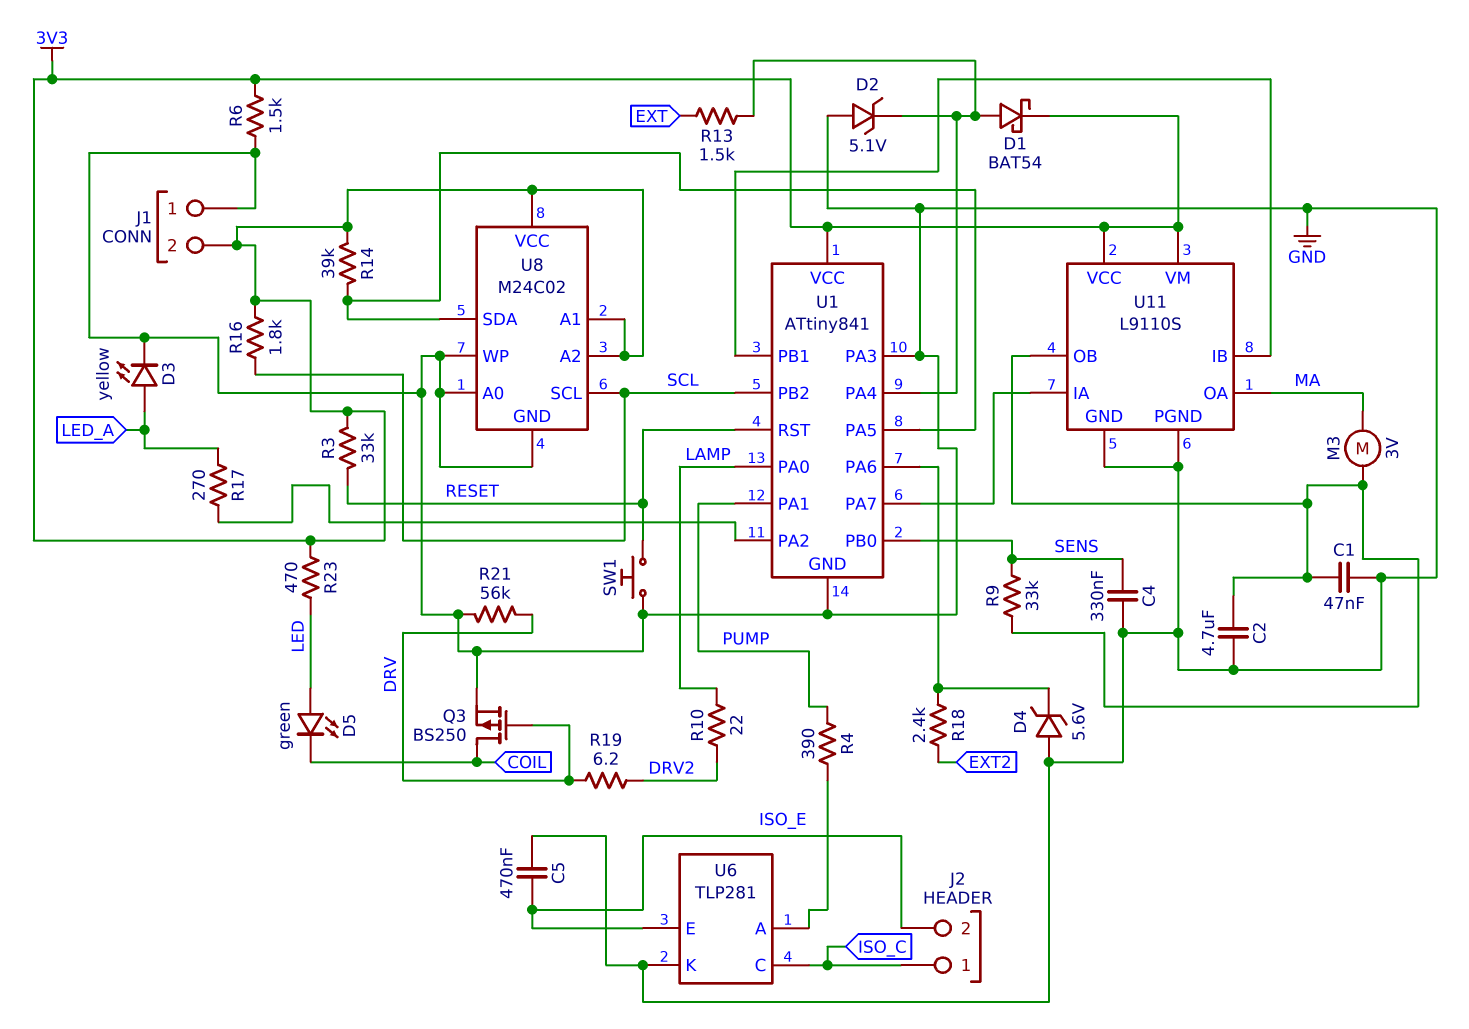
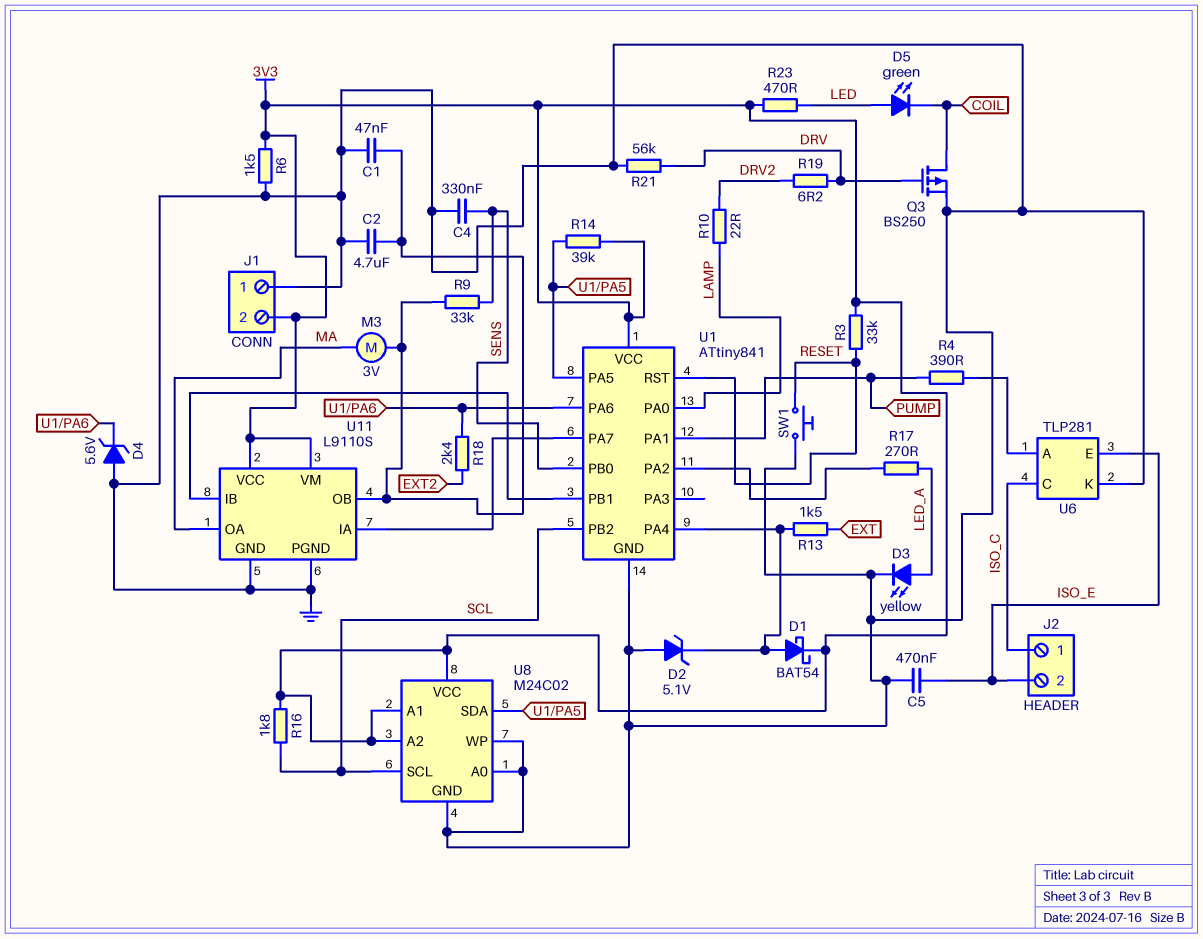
U1 pin PA3: GND -> none

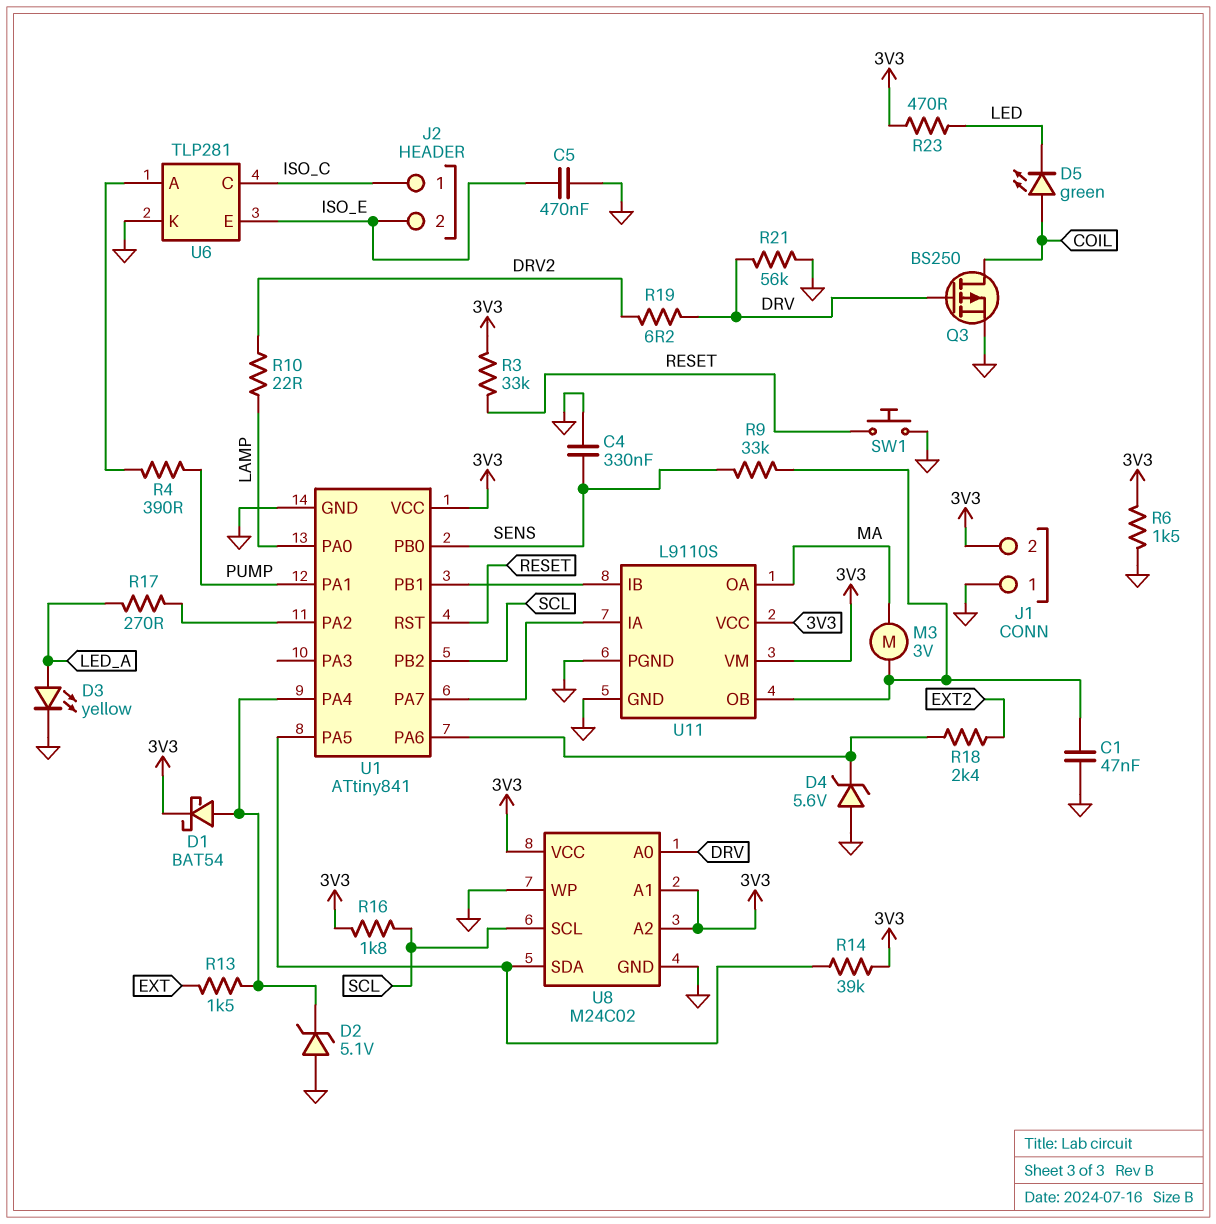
C2: 4.7uF (GND, U11/OB) -> none
D5: LED green (A LED, K COIL) -> LED green (A COIL, K LED)
U8 pin A0: GND -> DRV

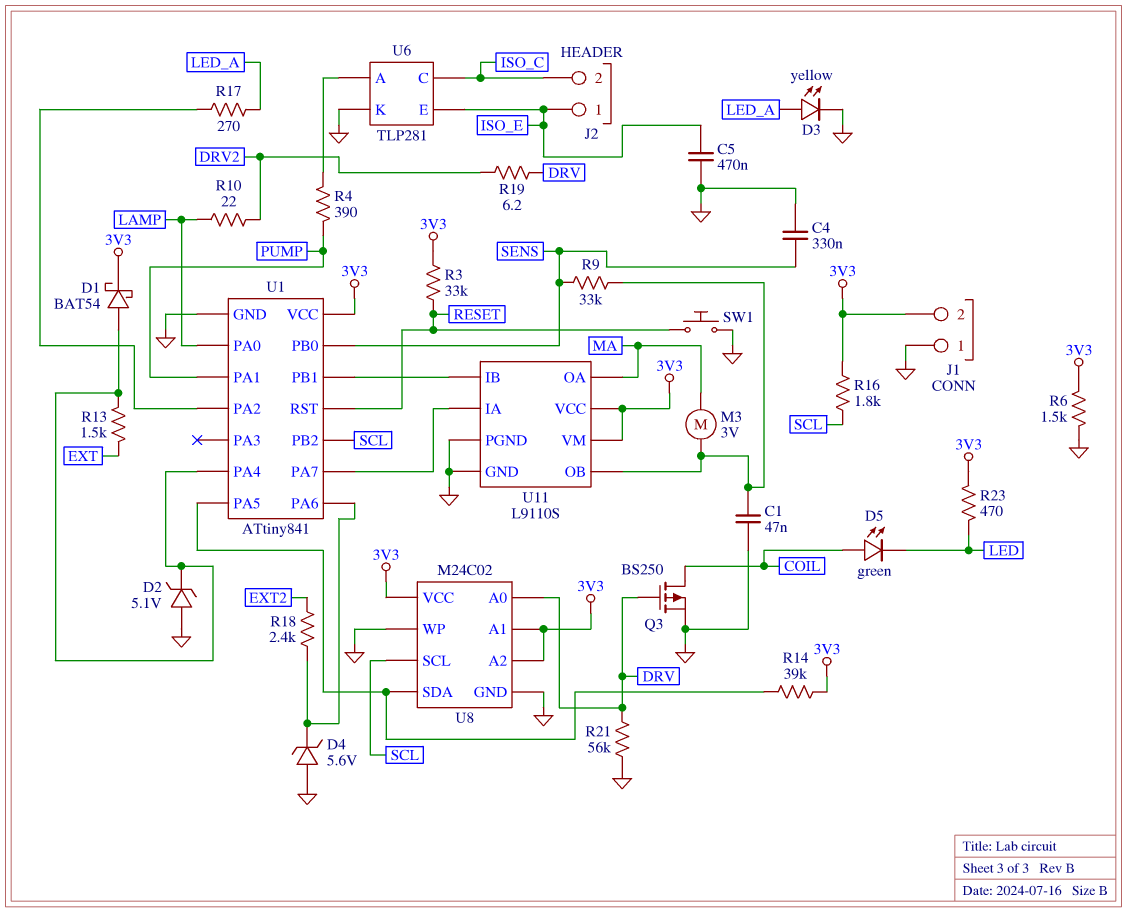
J2 pin 1: ISO_C -> ISO_E
J2 pin 2: ISO_E -> ISO_C

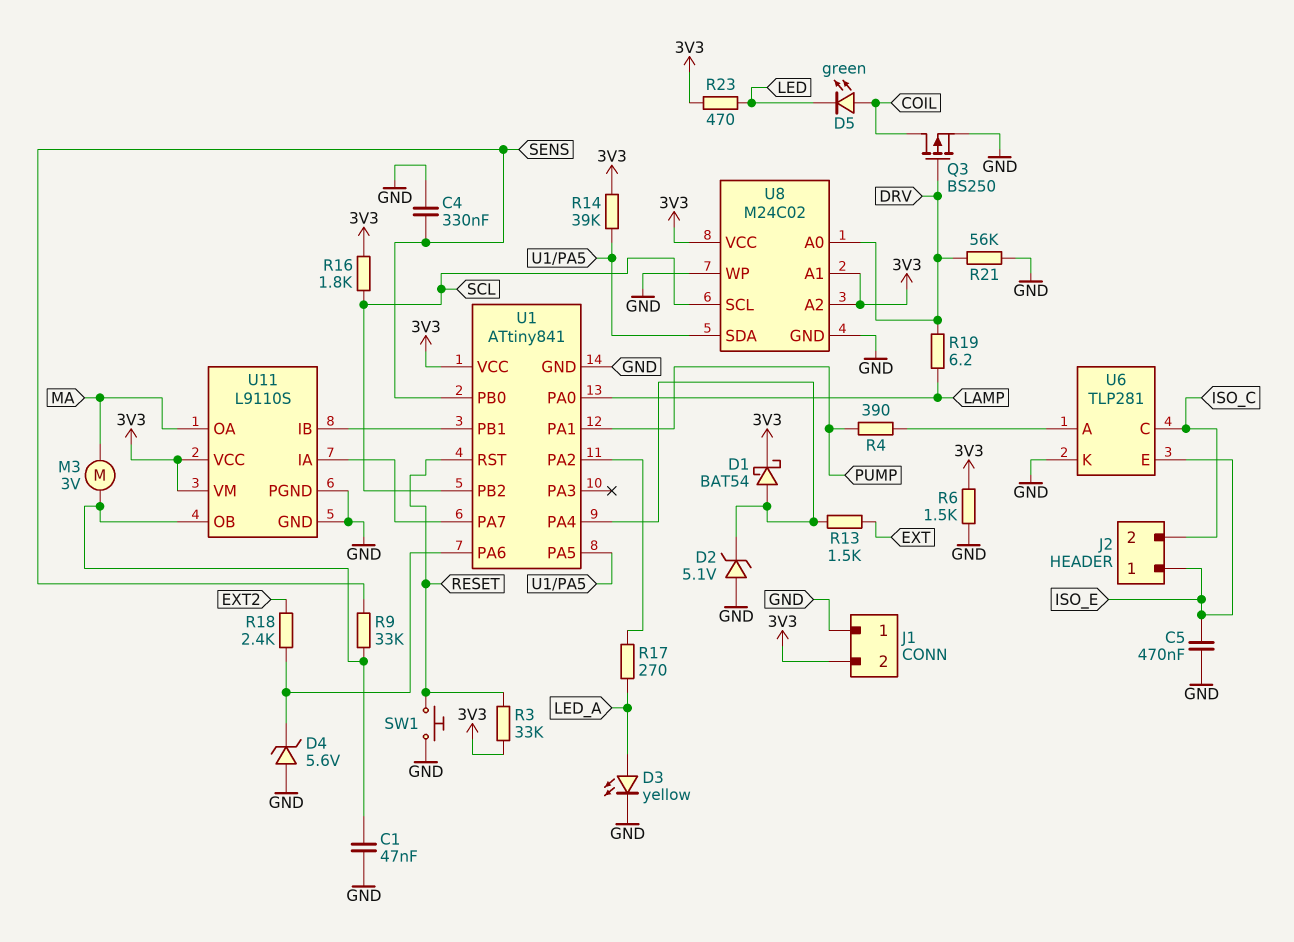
R10: 22 (DRV2, LAMP) -> none
R19: 6.2 (DRV, DRV2) -> 6.2 (DRV, LAMP)

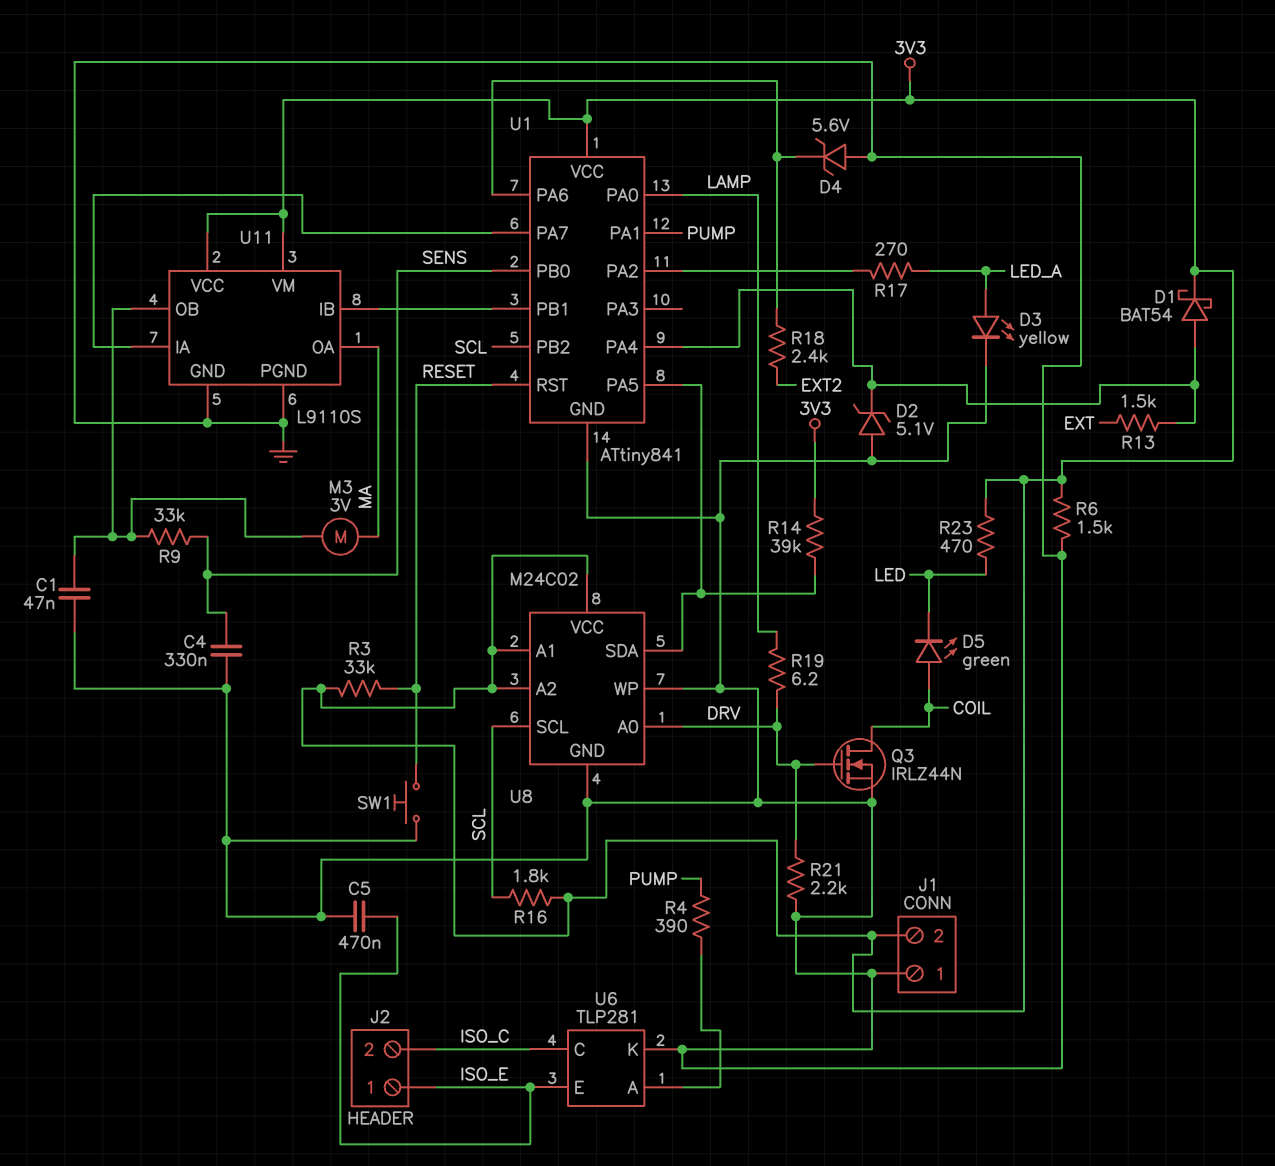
Q3: PMOS BS250 (G DRV, D COIL, S GND) -> NMOS IRLZ44N (G DRV, D COIL, S GND)
R21: 56k (DRV, GND) -> 2.2k (DRV, GND)

